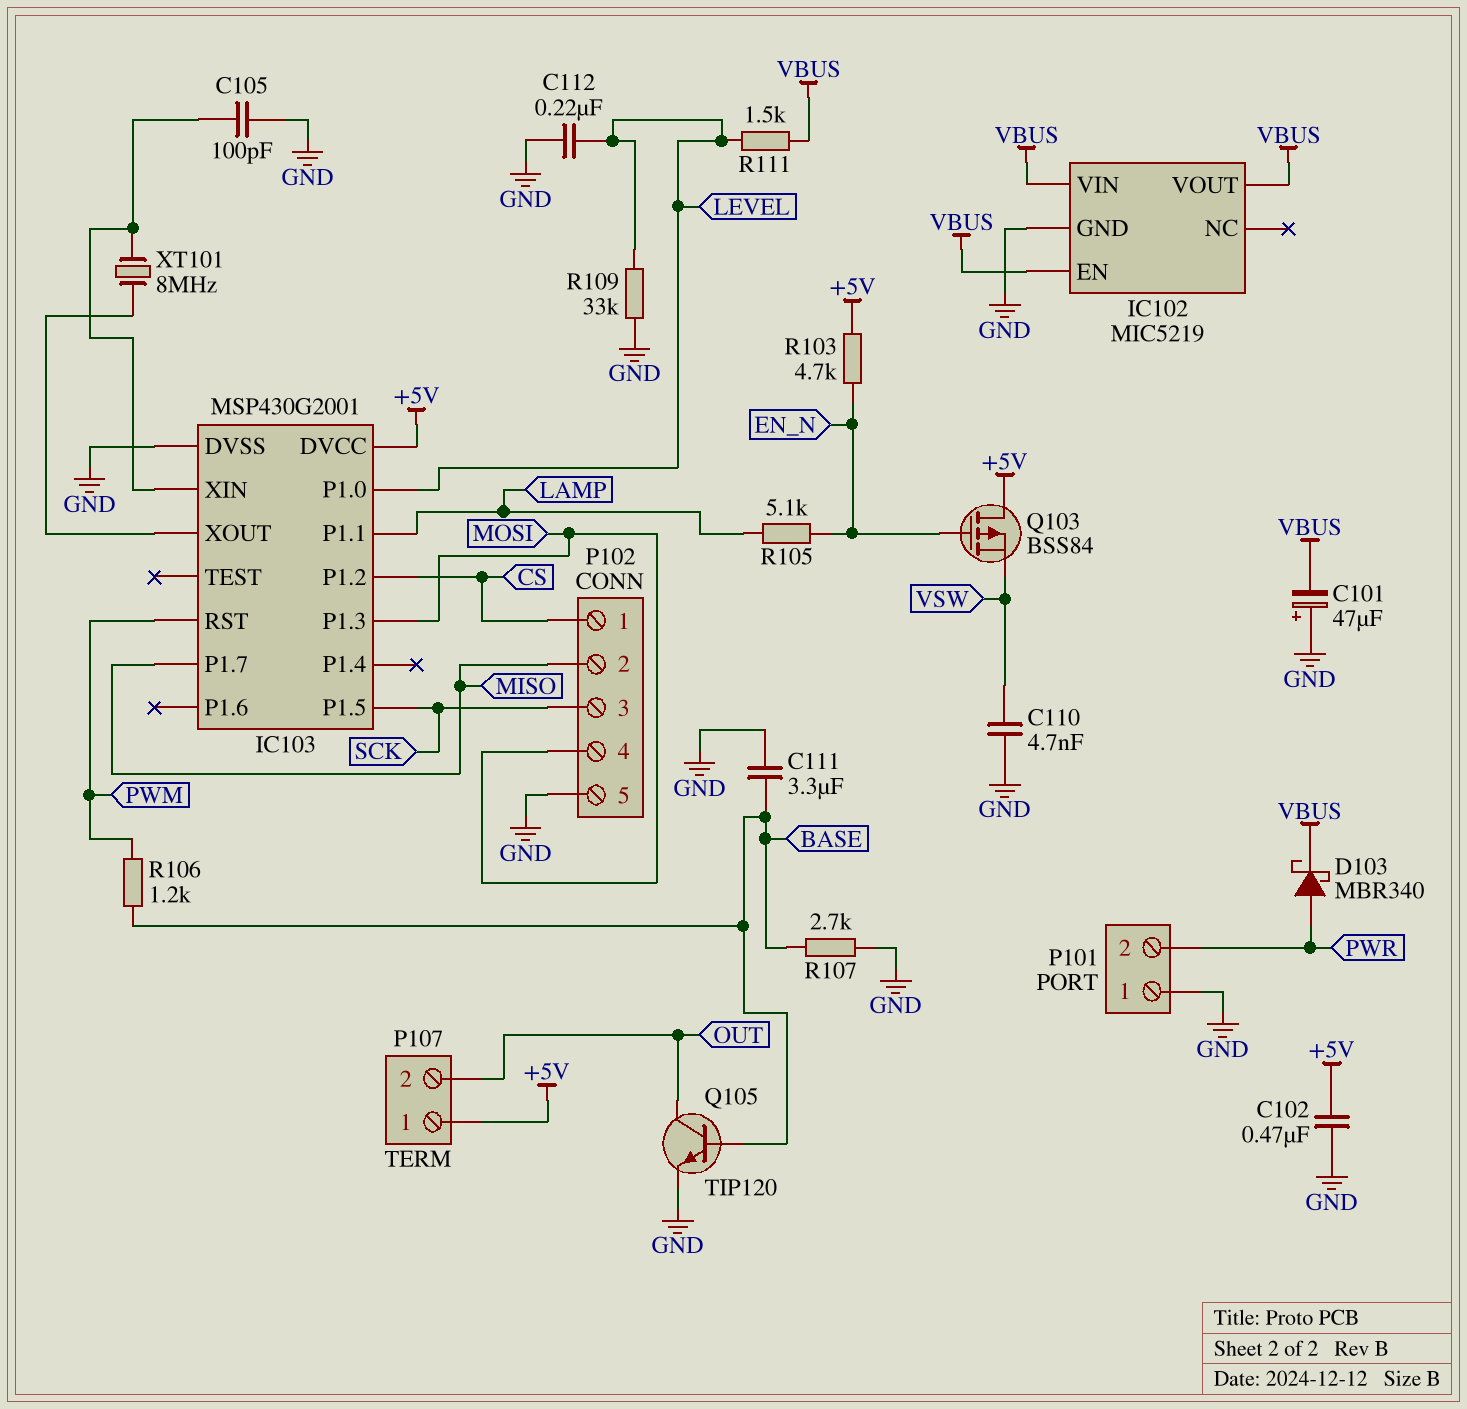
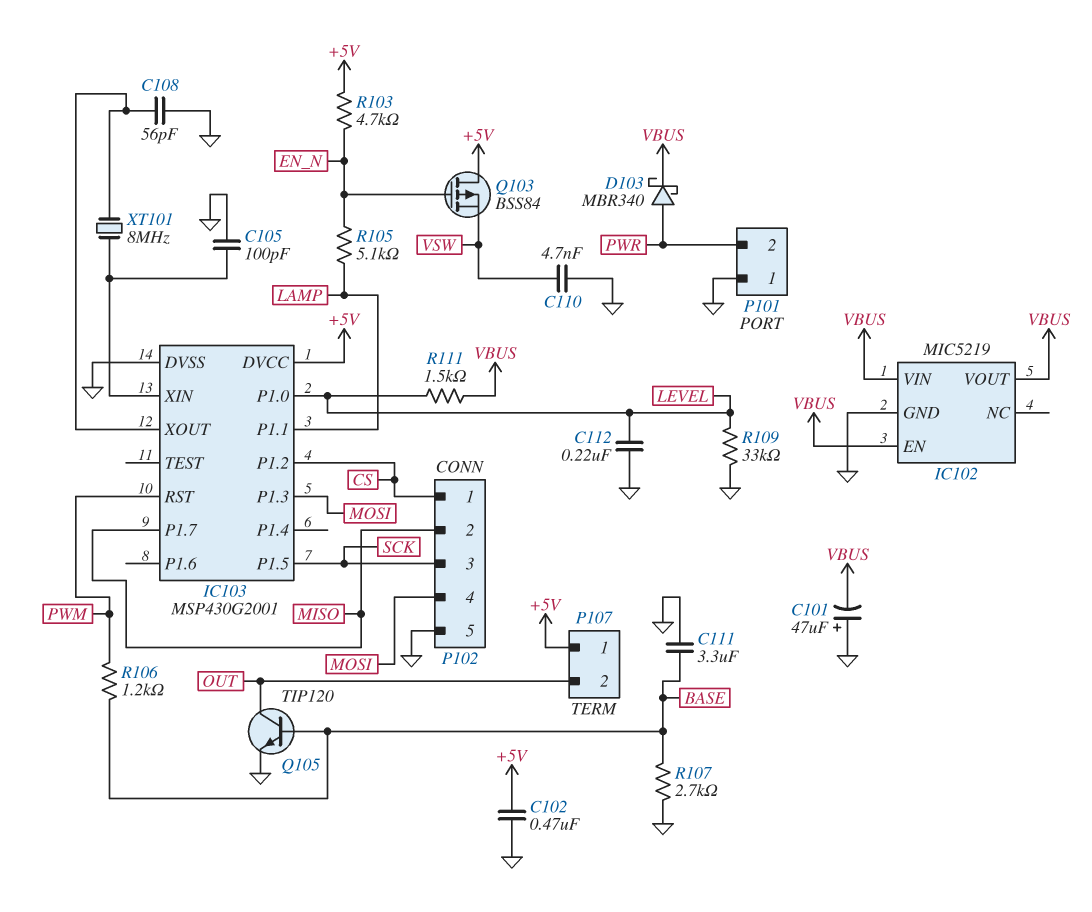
C108: none -> 56pF (GND, IC103/XOUT)

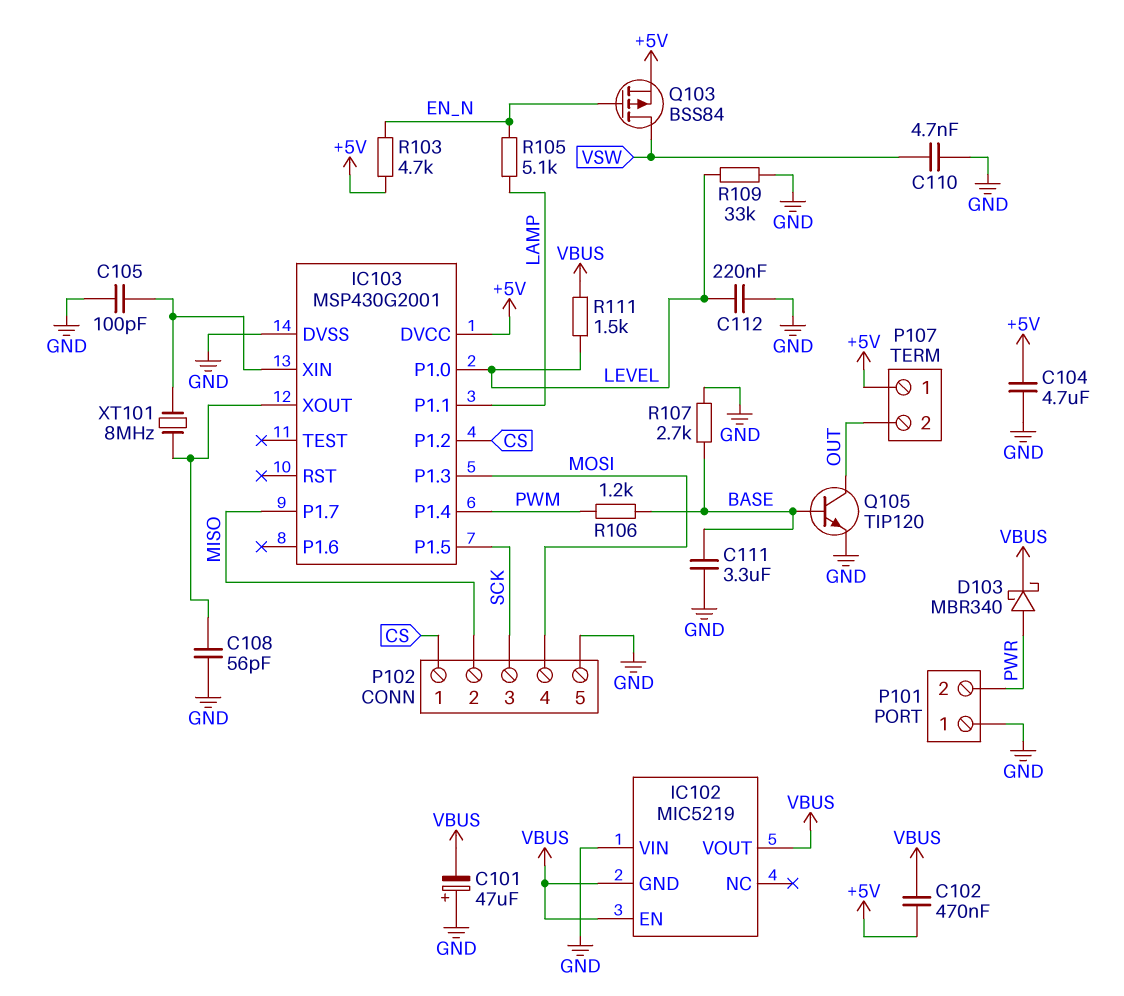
C102: 470nF (+5V, GND) -> 470nF (+5V, VBUS)
C104: none -> 4.7uF (+5V, GND)
IC102 pin GND: GND -> VBUS
IC102 pin VIN: VBUS -> GND
IC103 pin P1.4: none -> PWM
IC103 pin RST: PWM -> none
Q103: PMOS BSS84 (G EN_N, D +5V, S VSW) -> PMOS BSS84 (G EN_N, D VSW, S +5V)

